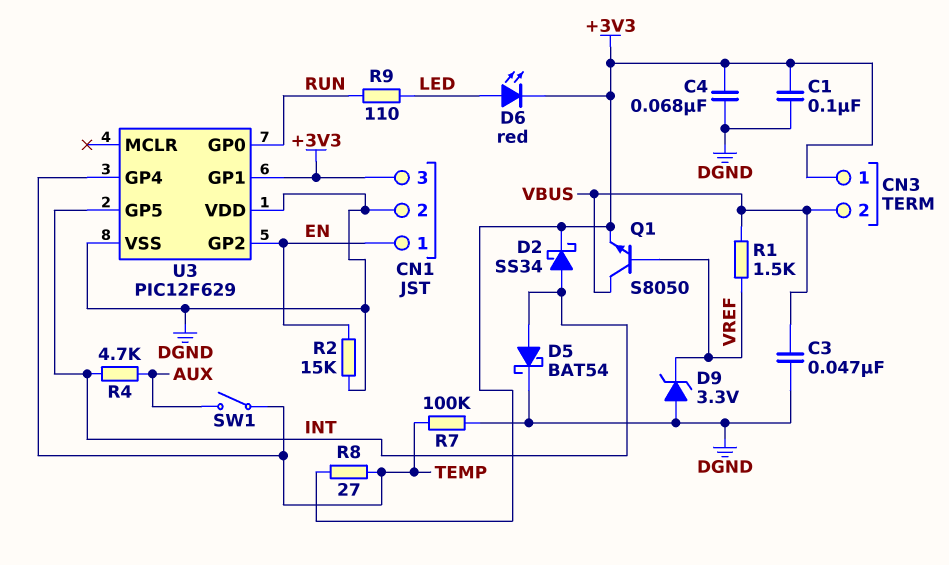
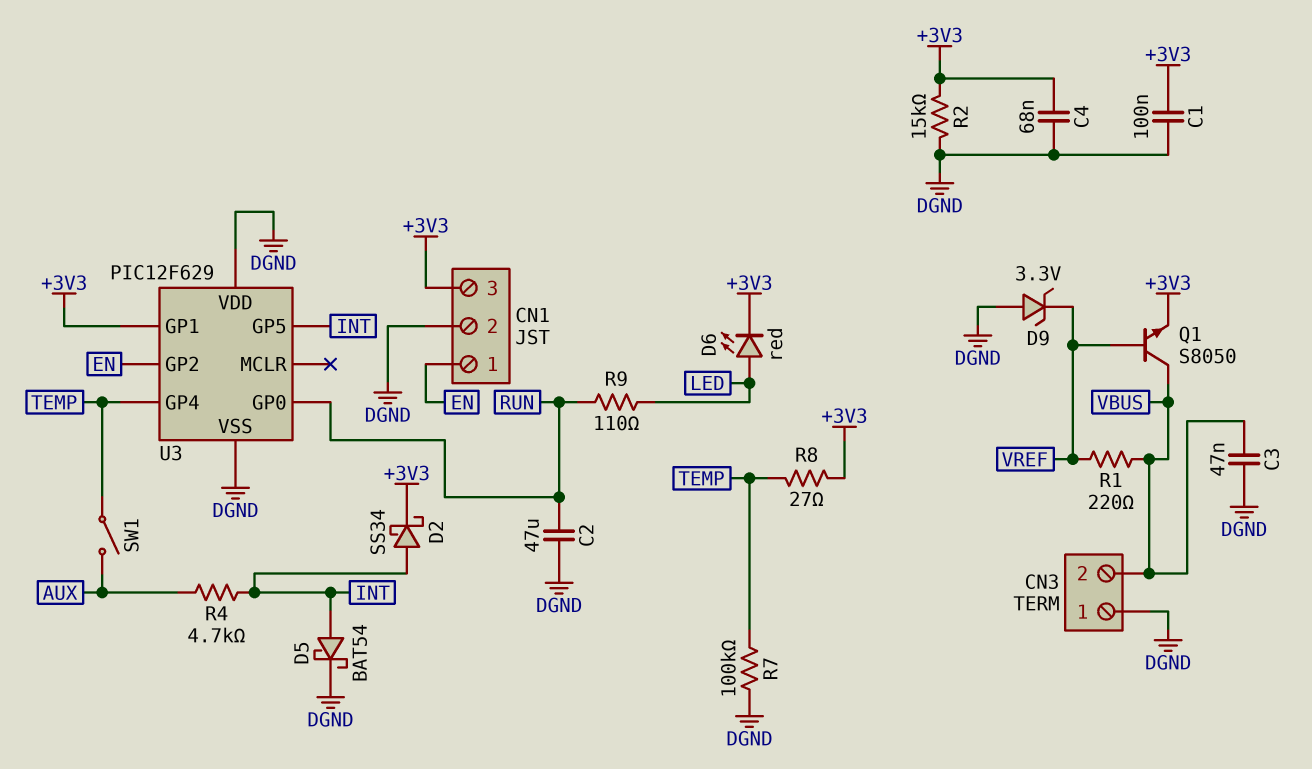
C2: none -> 47uF (DGND, RUN)
CN3 pin 1: +3V3 -> DGND
R1: 1.5k (VBUS, VREF) -> 220 (VBUS, VREF)
R2: 15k (DGND, EN) -> 15k (+3V3, DGND)

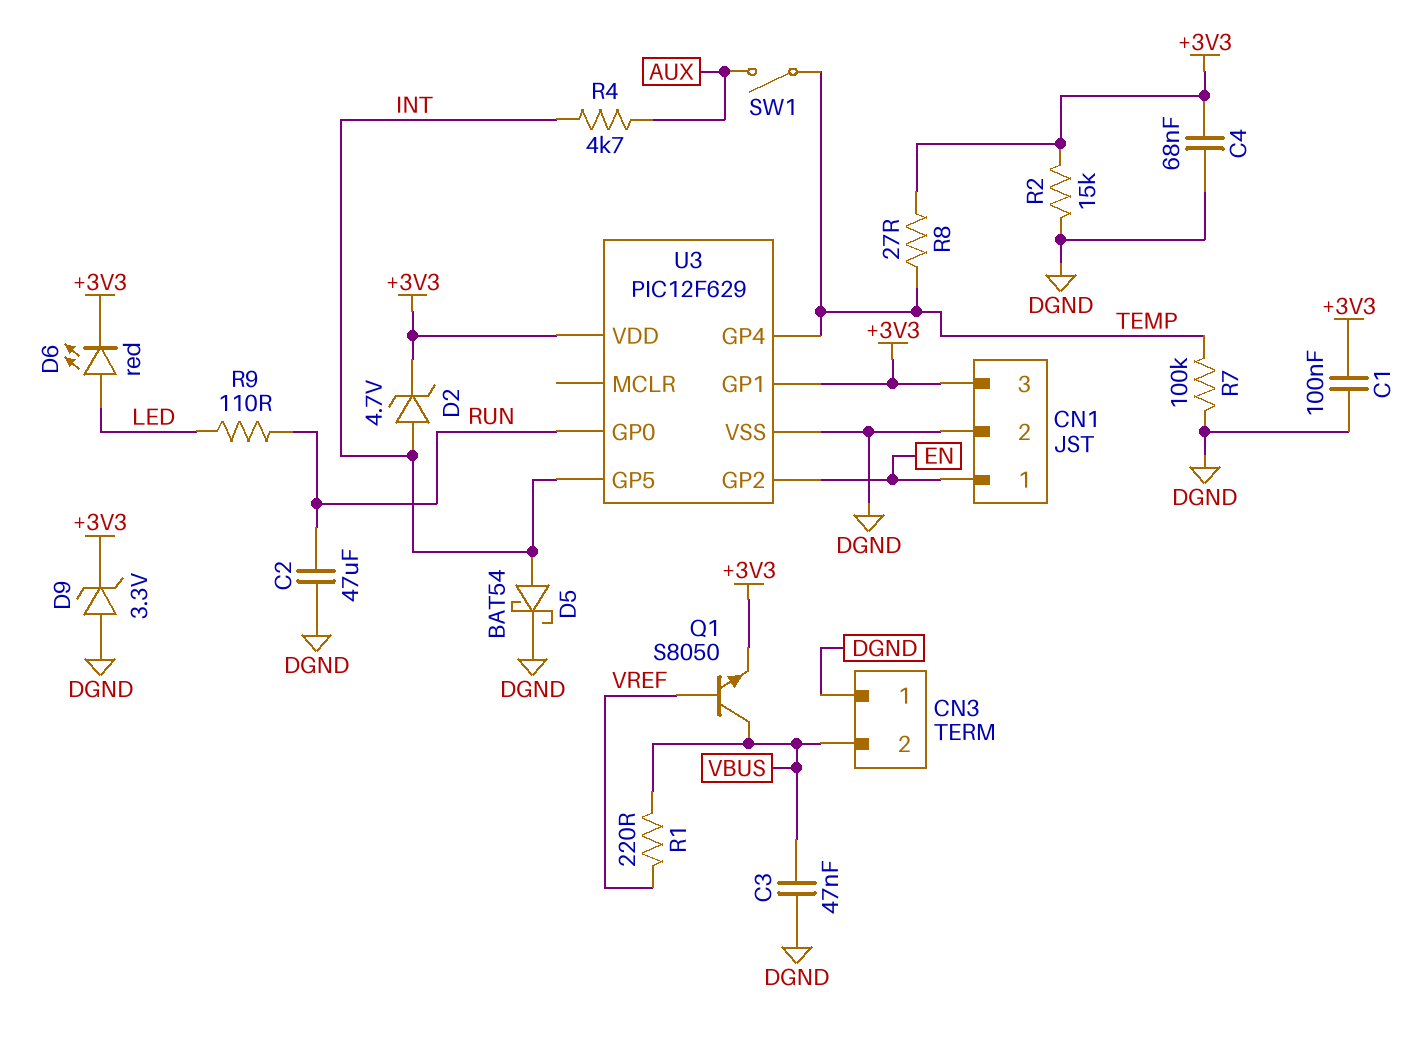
D2: schottky SS34 (A INT, K +3V3) -> zener 4.7V (A INT, K +3V3)
D9: zener 3.3V (A DGND, K VREF) -> zener 3.3V (A DGND, K +3V3)
U3 pin VDD: DGND -> +3V3

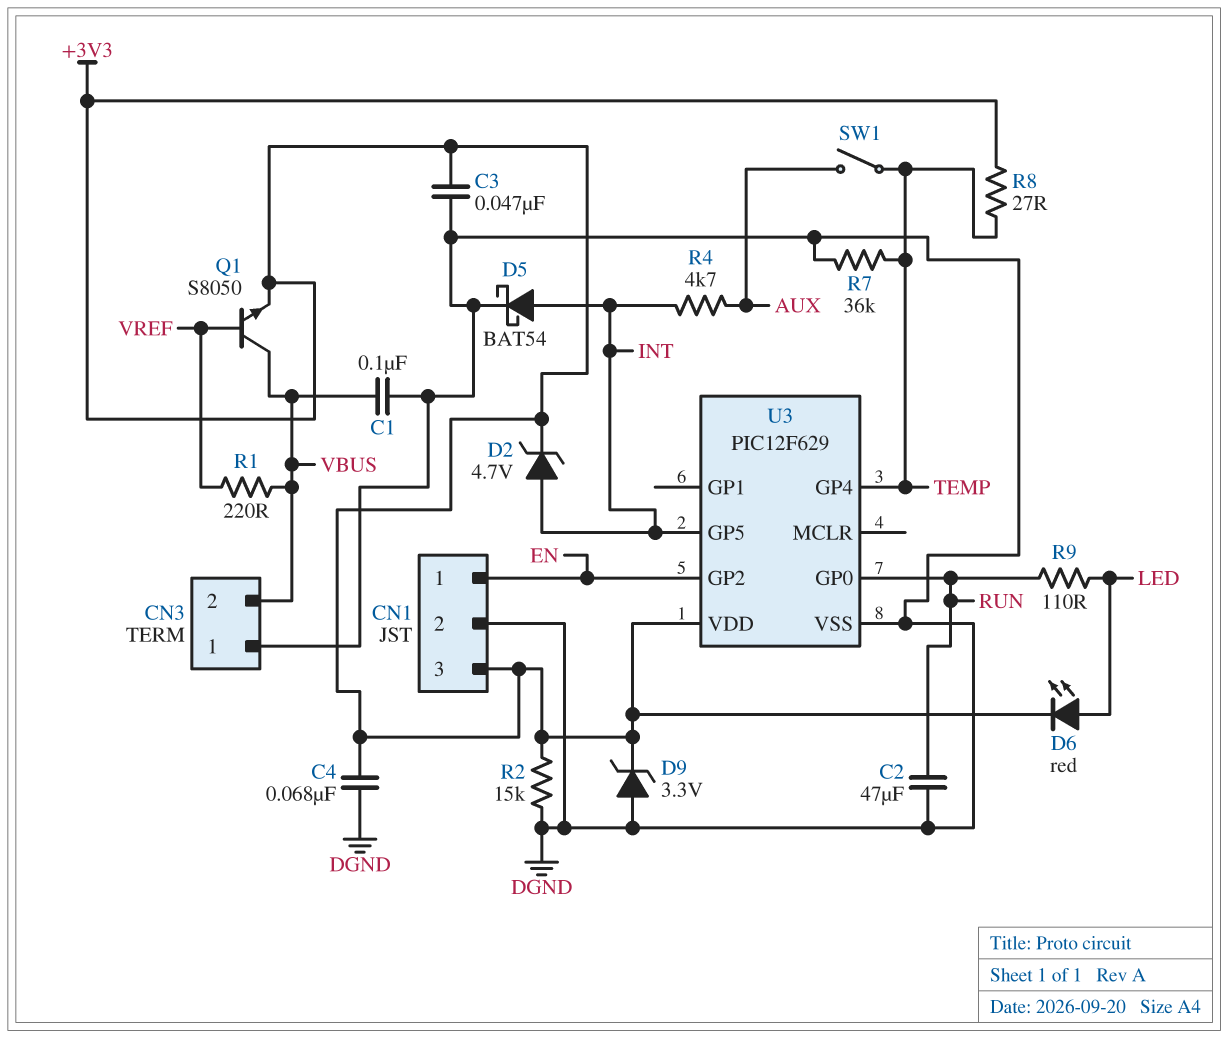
C1: 100nF (+3V3, DGND) -> 100nF (DGND, VBUS)
C3: 47nF (DGND, VBUS) -> 47nF (+3V3, DGND)
R7: 100k (DGND, TEMP) -> 36k (DGND, TEMP)
U3 pin GP1: +3V3 -> none

